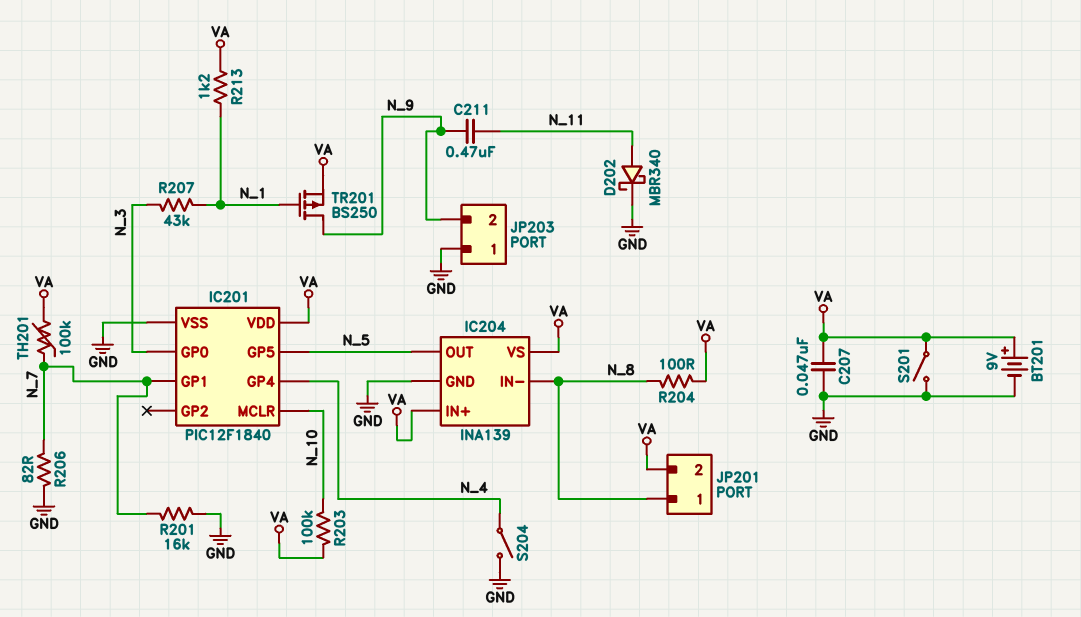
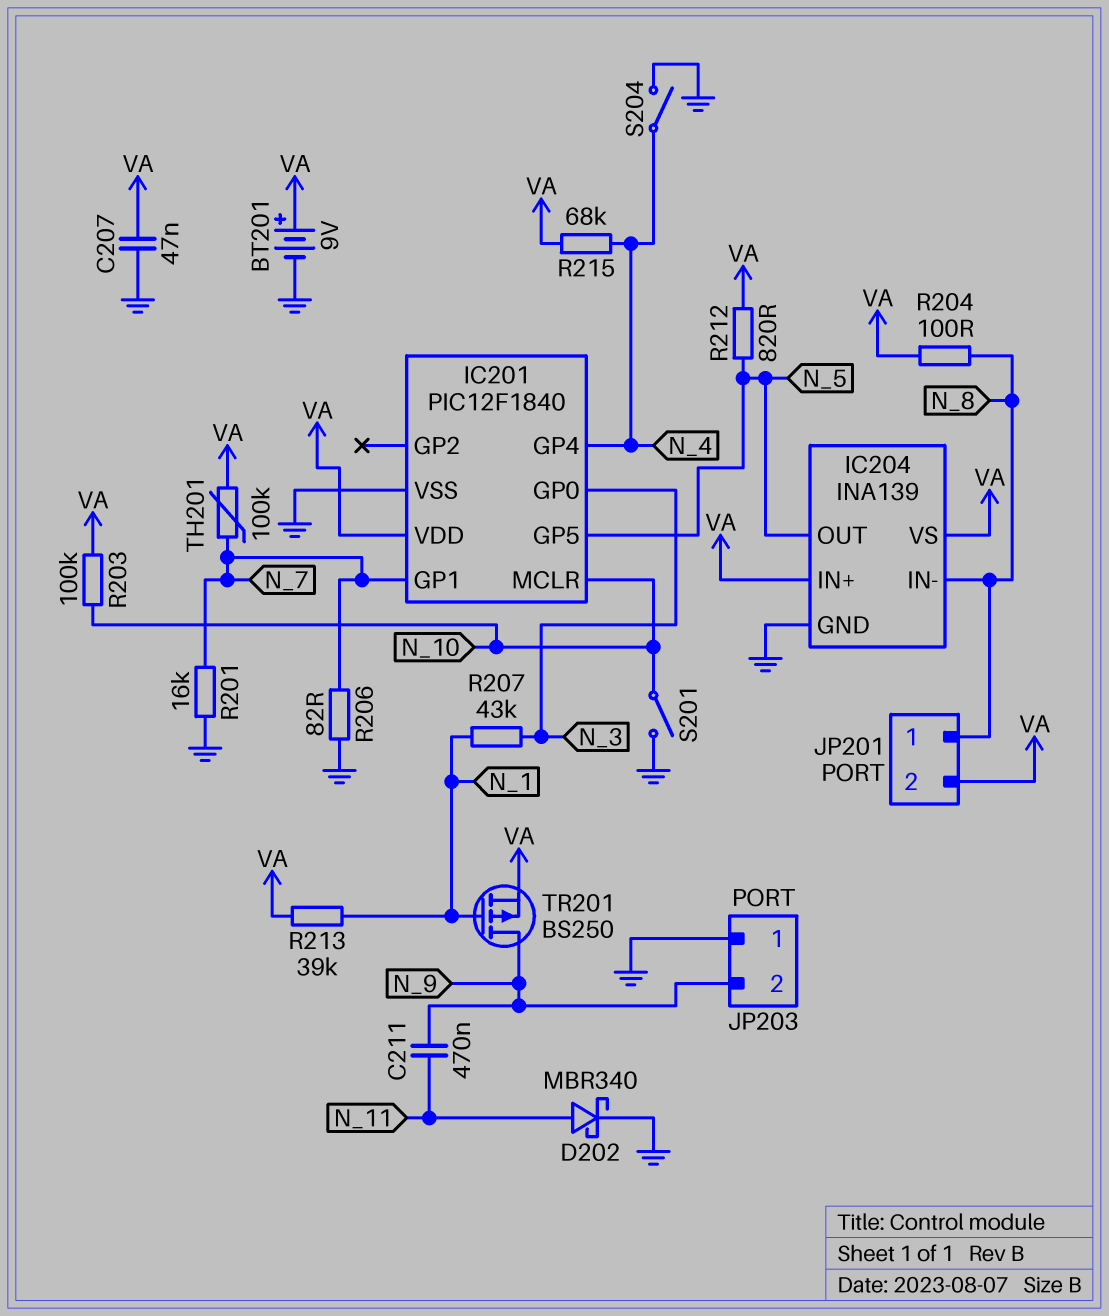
R212: none -> 820 (N_5, VA)
R213: 1.2k (N_1, VA) -> 39k (N_1, VA)
R215: none -> 68k (N_4, VA)
S201: switch (GND, VA) -> switch (GND, N_10)

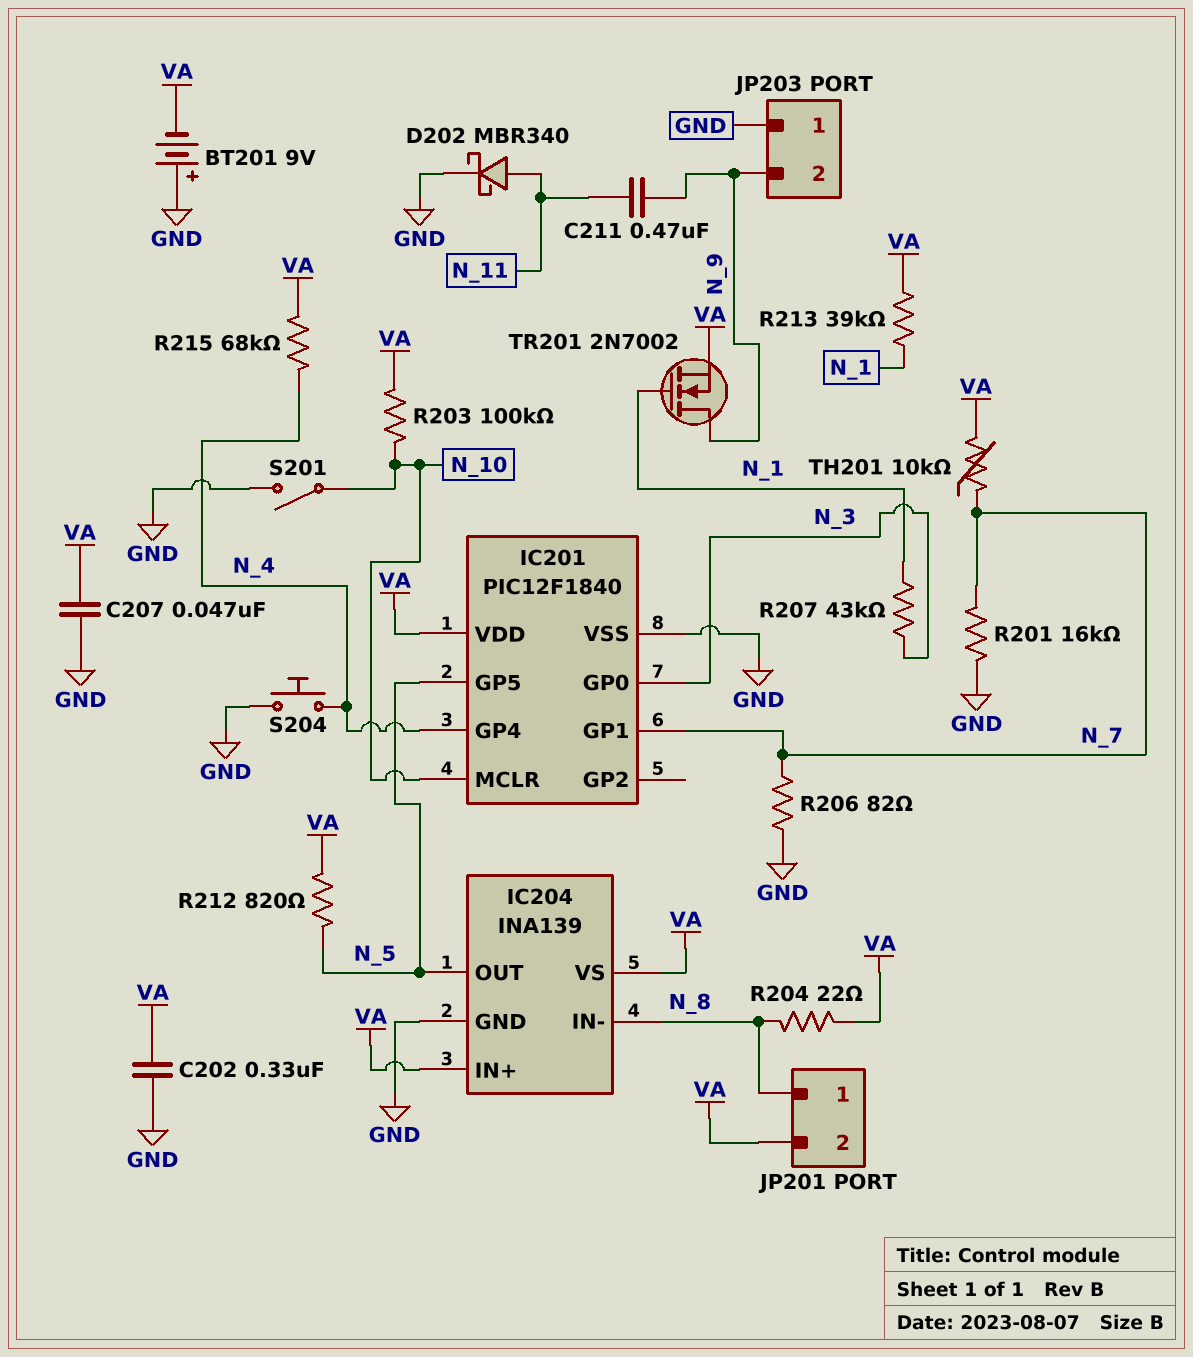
BT201: 9V (plus VA, minus GND) -> 9V (plus GND, minus VA)
C202: none -> 330nF (GND, VA)
R204: 100 (N_8, VA) -> 22 (N_8, VA)
S204: switch (GND, N_4) -> button (GND, N_4)
TH201: 100k (N_7, VA) -> 10k (N_7, VA)
TR201: PMOS BS250 (G N_1, D N_9, S VA) -> NMOS 2N7002 (G N_1, D N_9, S VA)

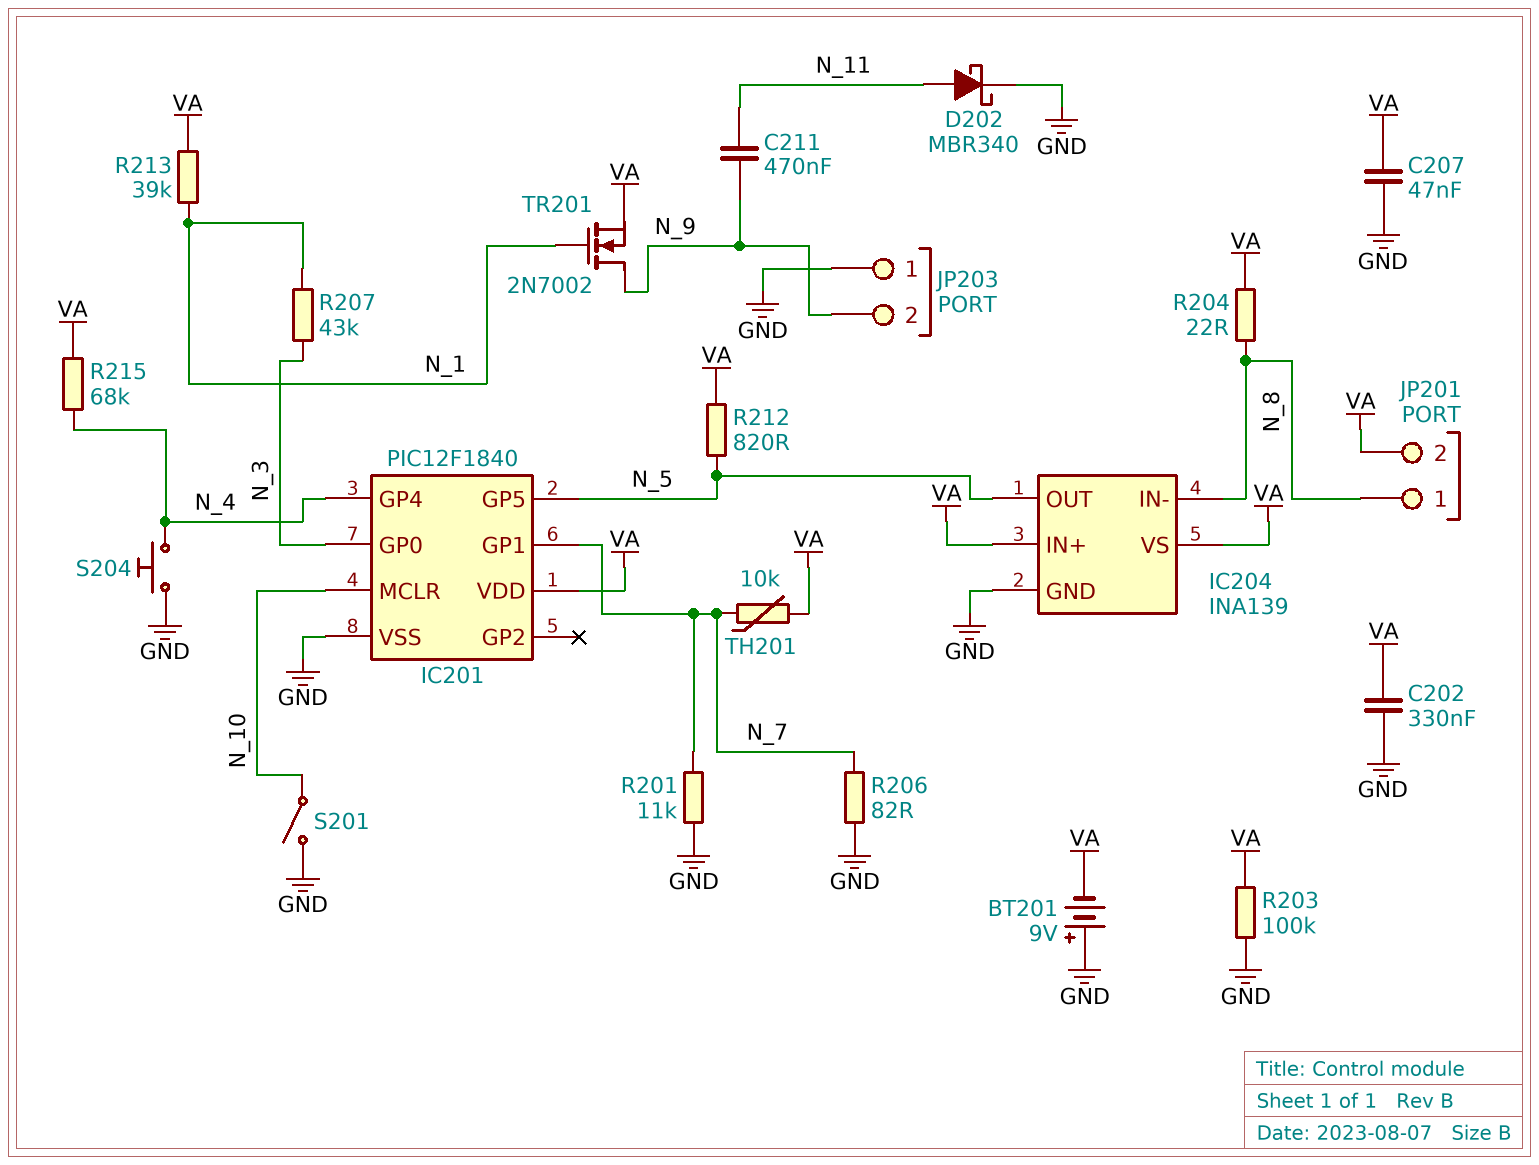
R201: 16k (GND, N_7) -> 11k (GND, N_7)
R203: 100k (N_10, VA) -> 100k (GND, VA)

